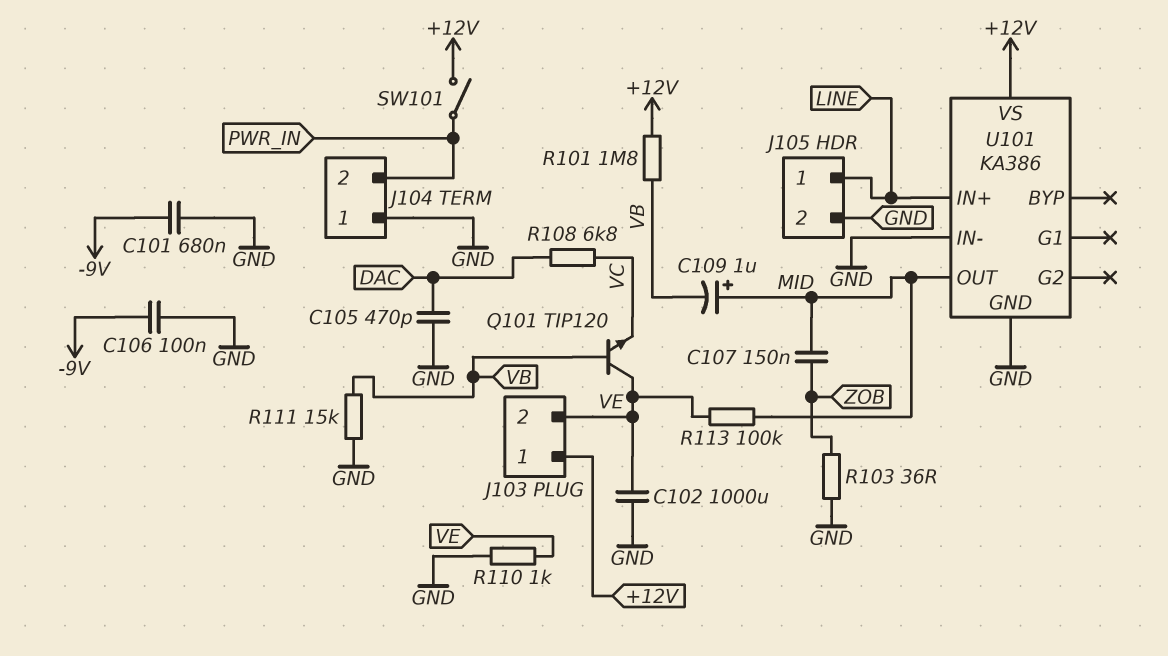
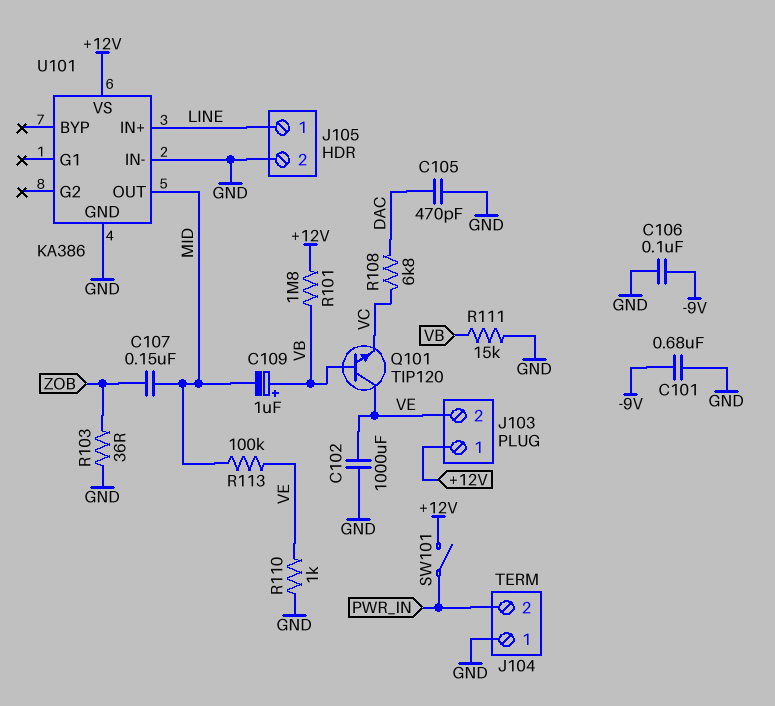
C109: 1uF (plus MID, minus VB) -> 1uF (plus VB, minus MID)

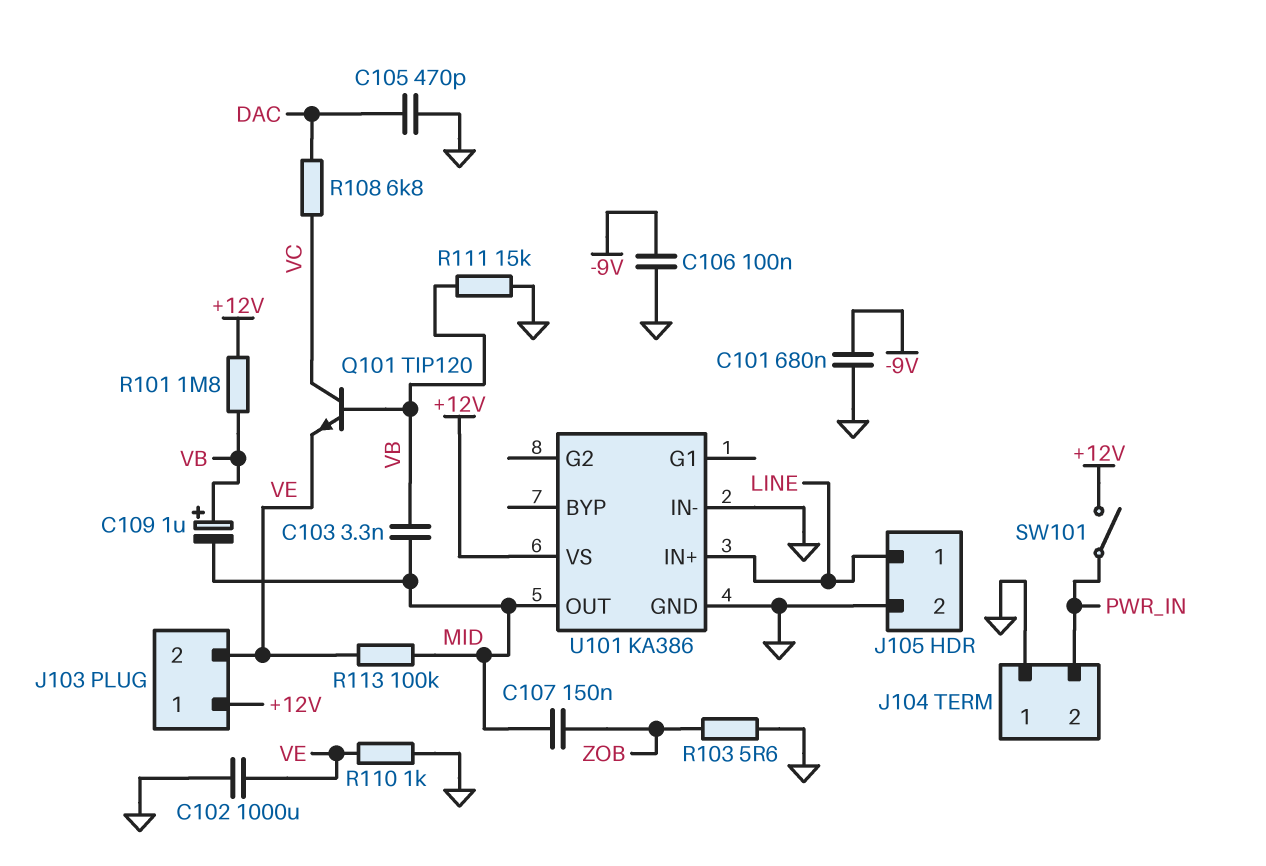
C103: none -> 3.3nF (MID, VB)
Q101: NPN TIP120 (B VB, C VE, E VC) -> NPN TIP120 (B VB, C VC, E VE)
R103: 36 (GND, ZOB) -> 5.6 (GND, ZOB)

